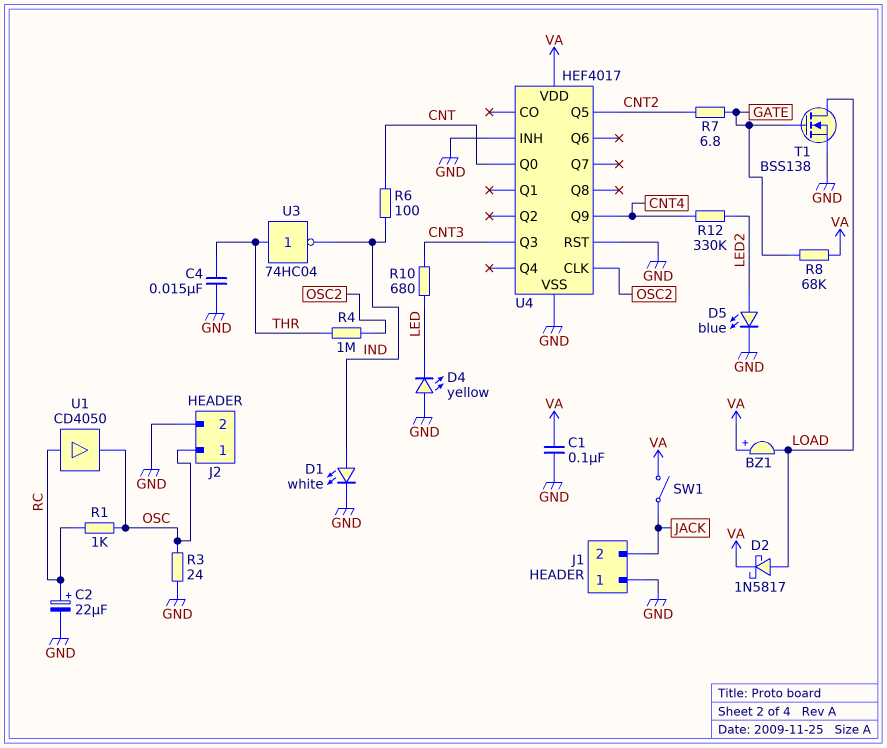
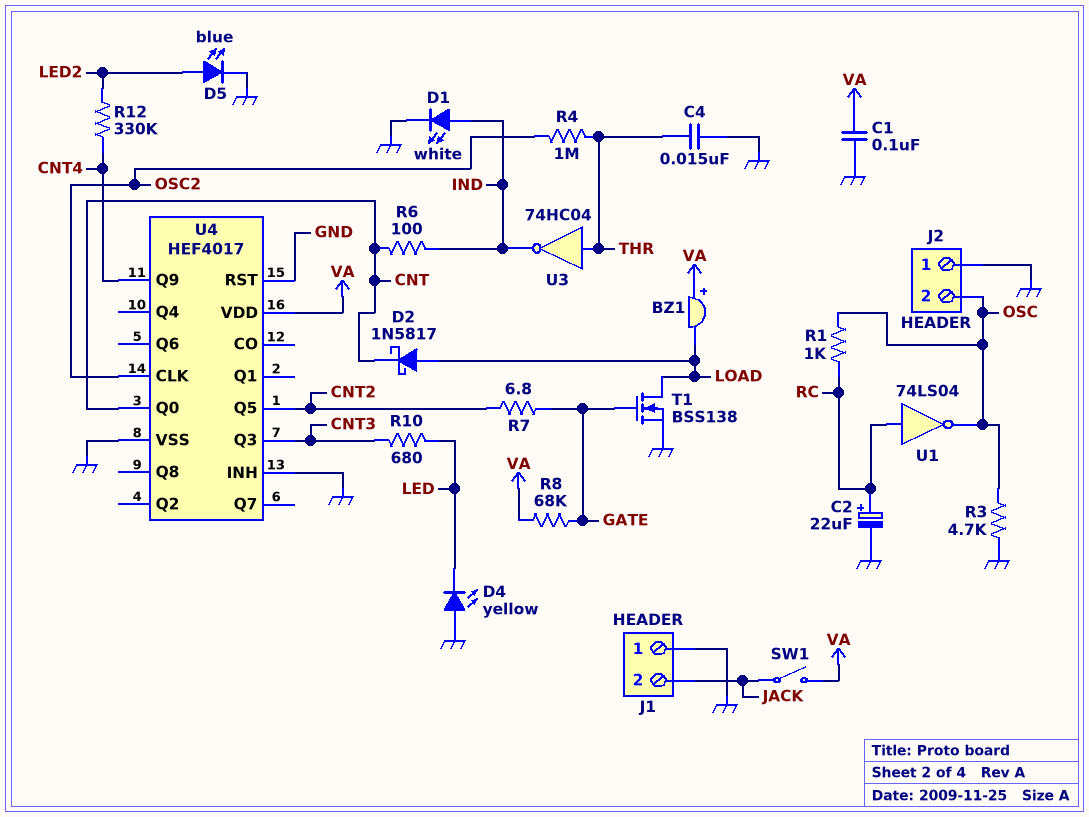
D2: schottky 1N5817 (A LOAD, K VA) -> schottky 1N5817 (A LOAD, K CNT)
J2 pin 1: OSC -> GND
J2 pin 2: GND -> OSC
R3: 24 (GND, OSC) -> 4.7k (GND, OSC)
U1: buffer CD4050 (in RC, out OSC) -> NOT 74LS04 (in RC, out OSC)

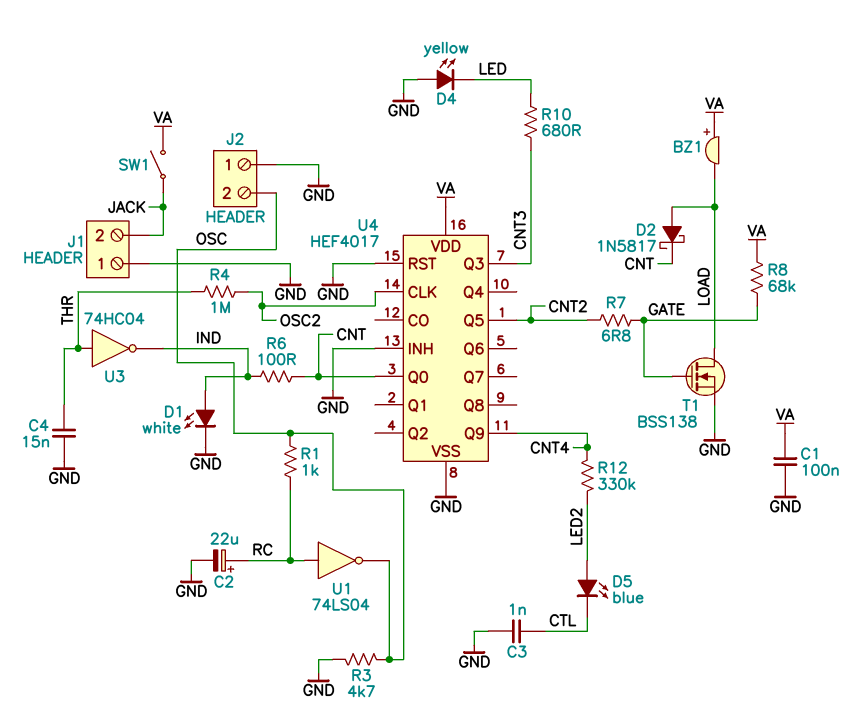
C3: none -> 1nF (CTL, GND)
D5: LED blue (A LED2, K GND) -> LED blue (A LED2, K CTL)

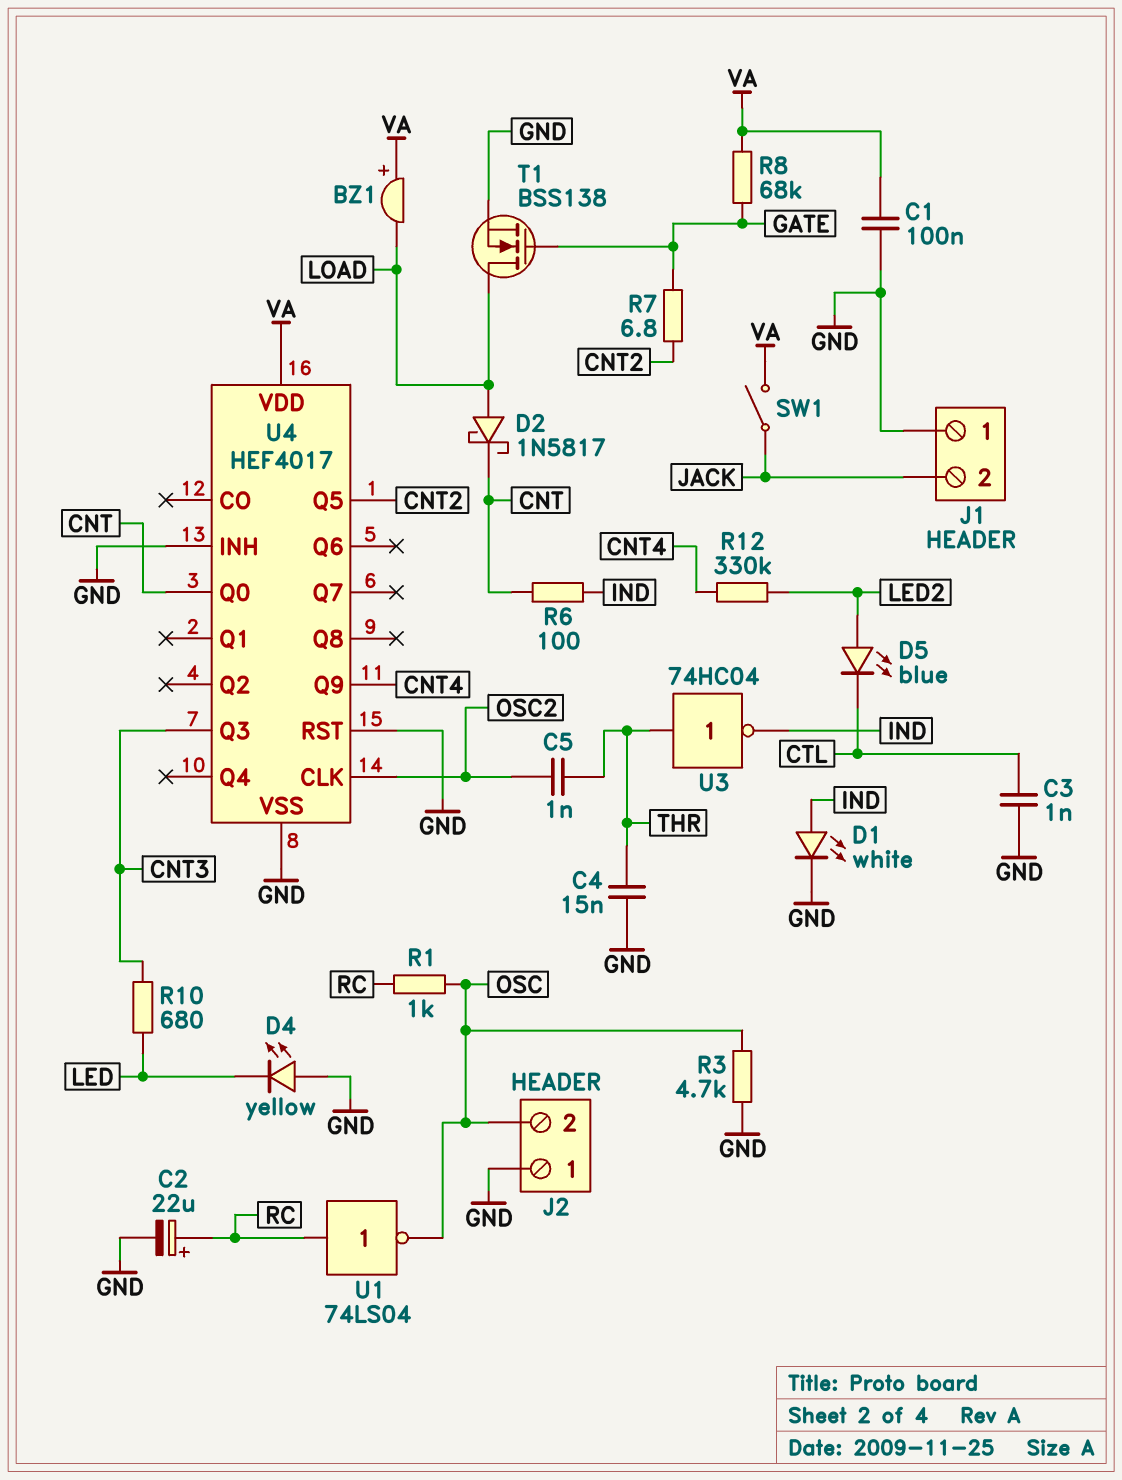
C5: none -> 1nF (OSC2, THR)
R4: 1M (OSC2, THR) -> none

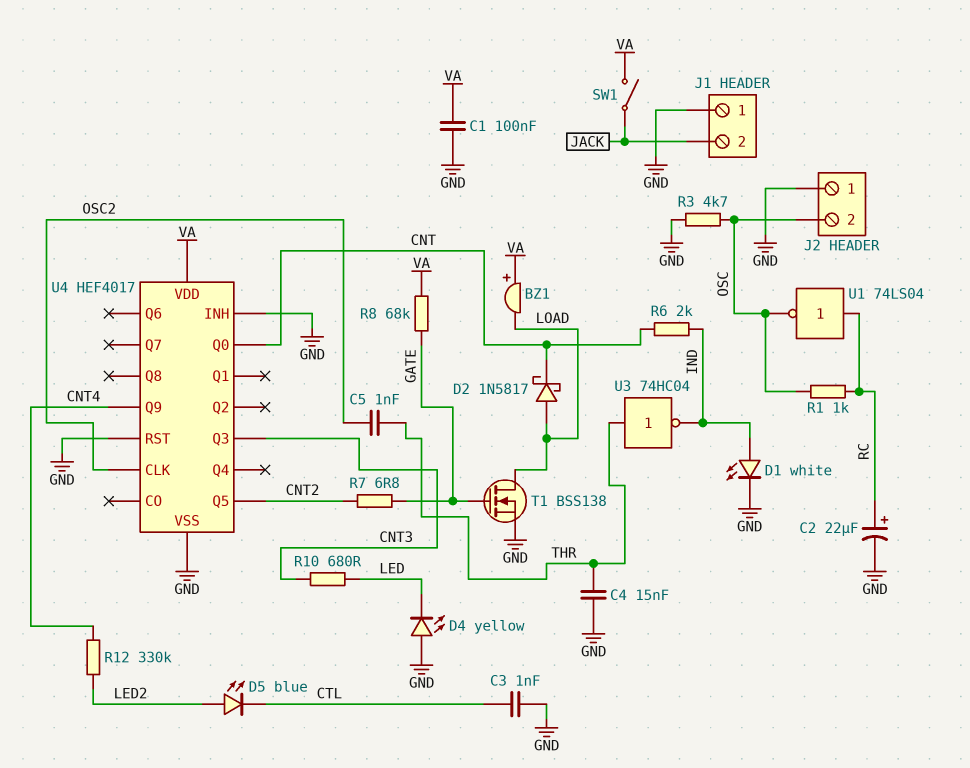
R6: 100 (CNT, IND) -> 2k (CNT, IND)

